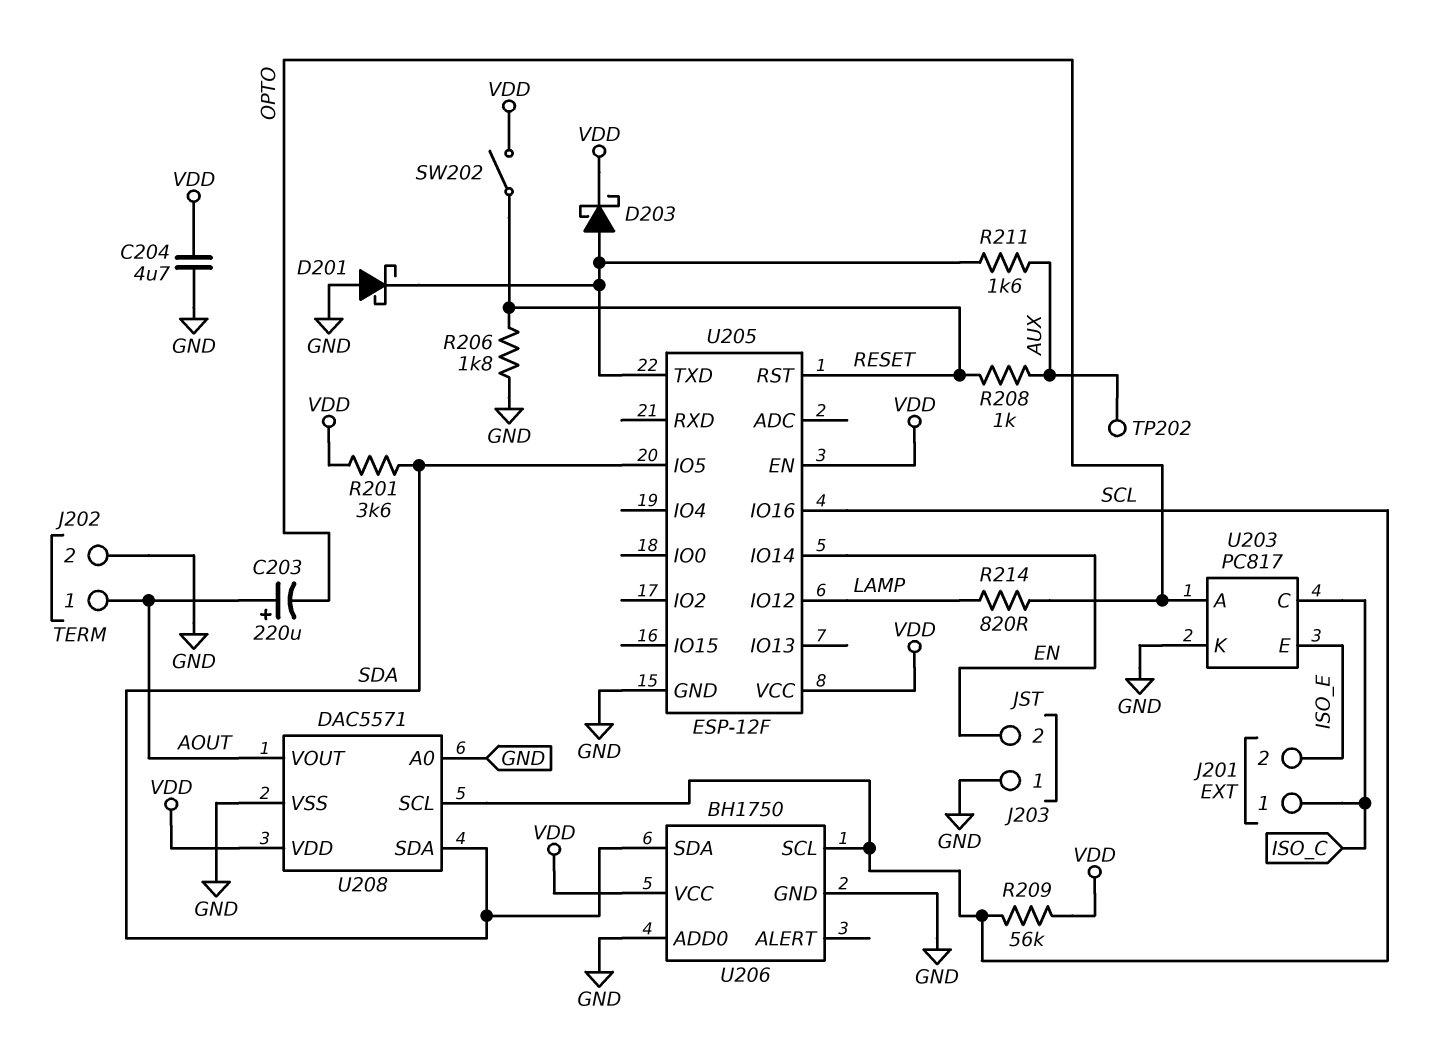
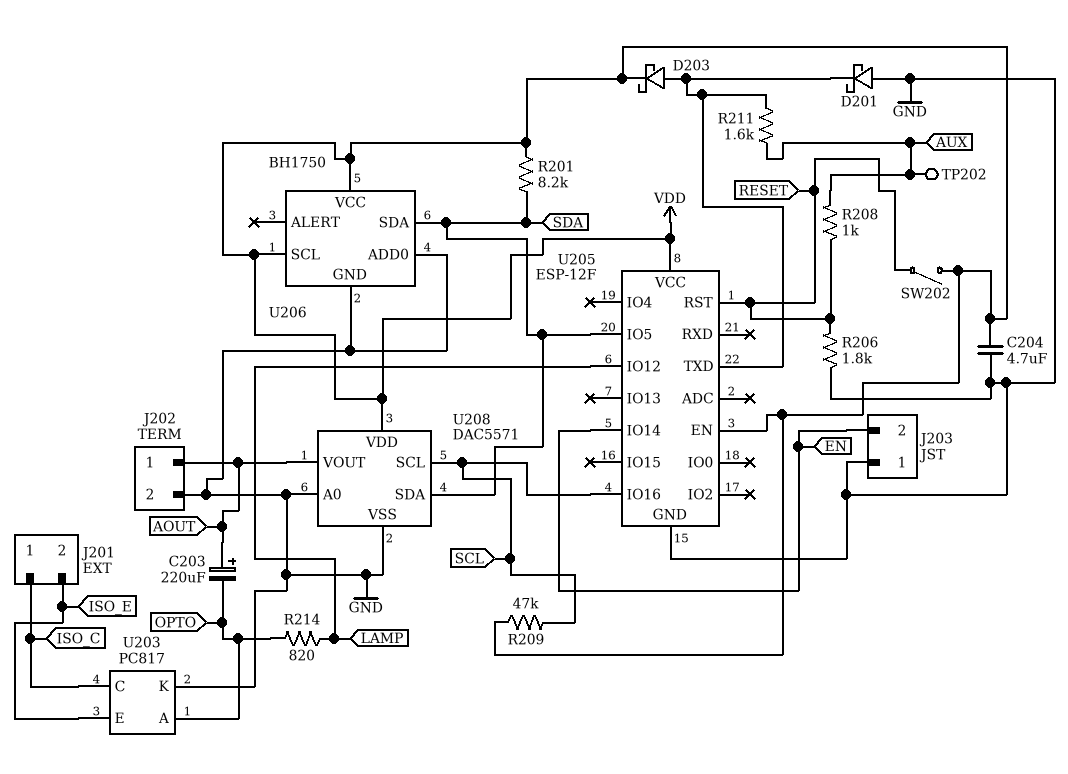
R201: 3.6k (SDA, VDD) -> 8.2k (SDA, VDD)
R209: 56k (SCL, VDD) -> 47k (SCL, VDD)
U206 pin SCL: SCL -> VDD

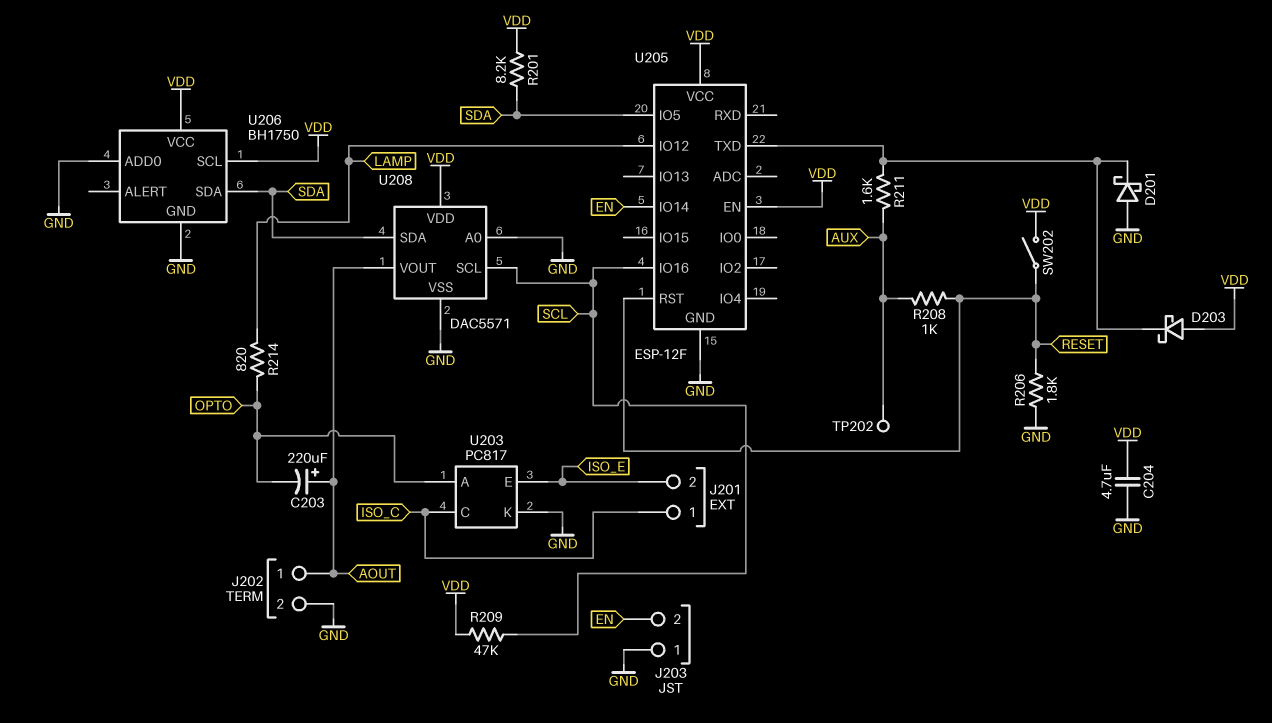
D203: schottky (A U205/TXD, K VDD) -> schottky (A VDD, K U205/TXD)

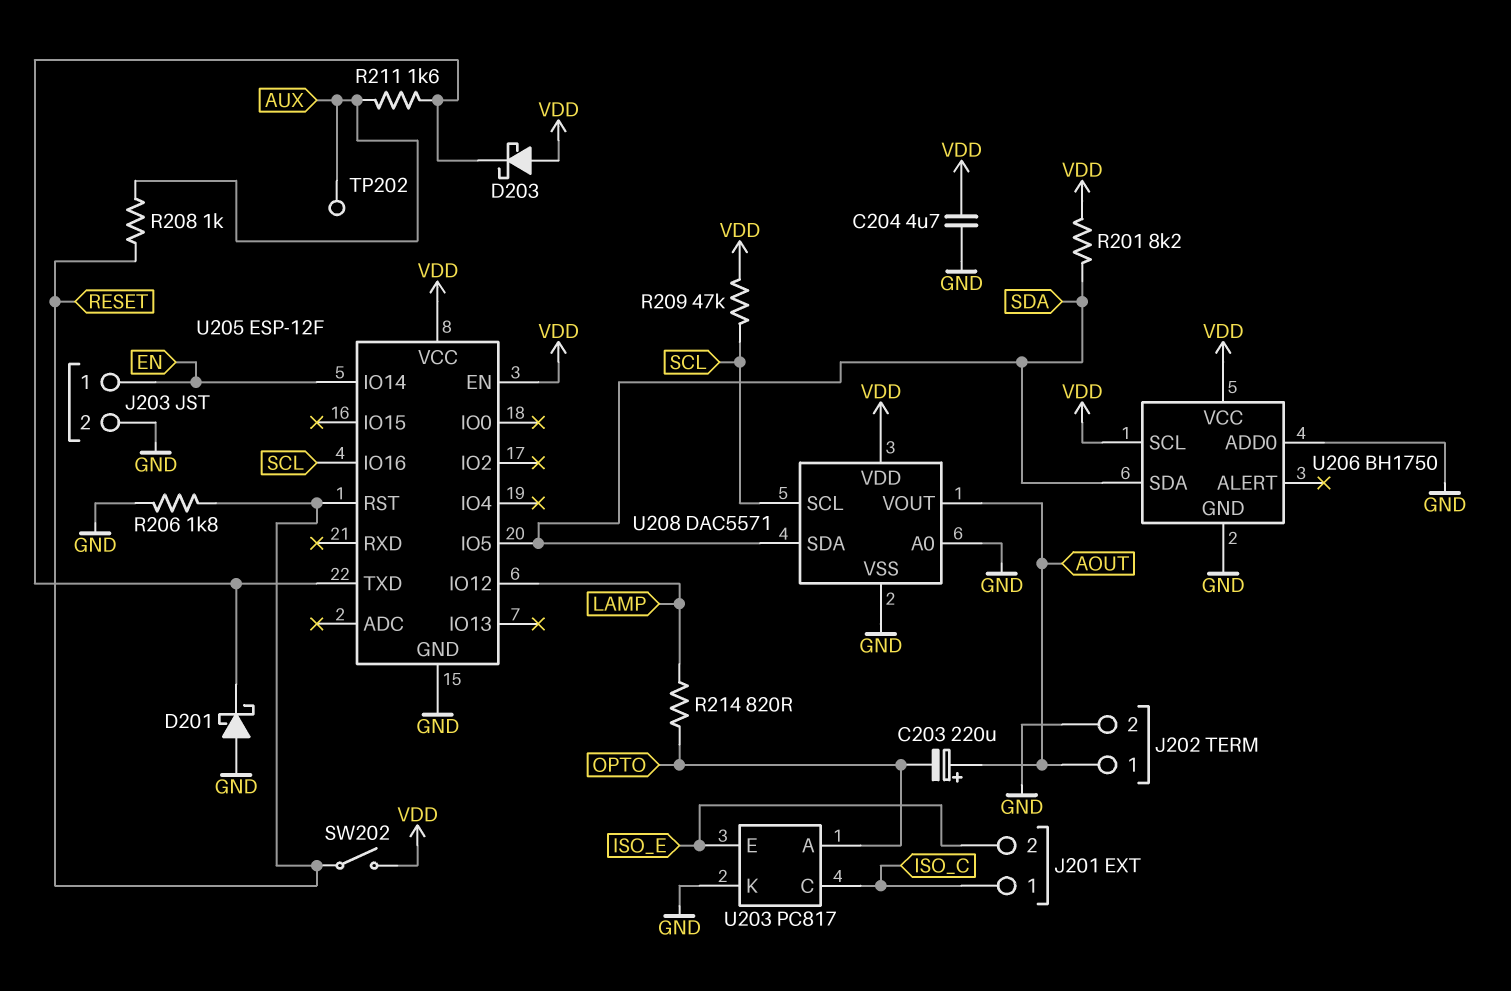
J203 pin 1: GND -> EN
J203 pin 2: EN -> GND

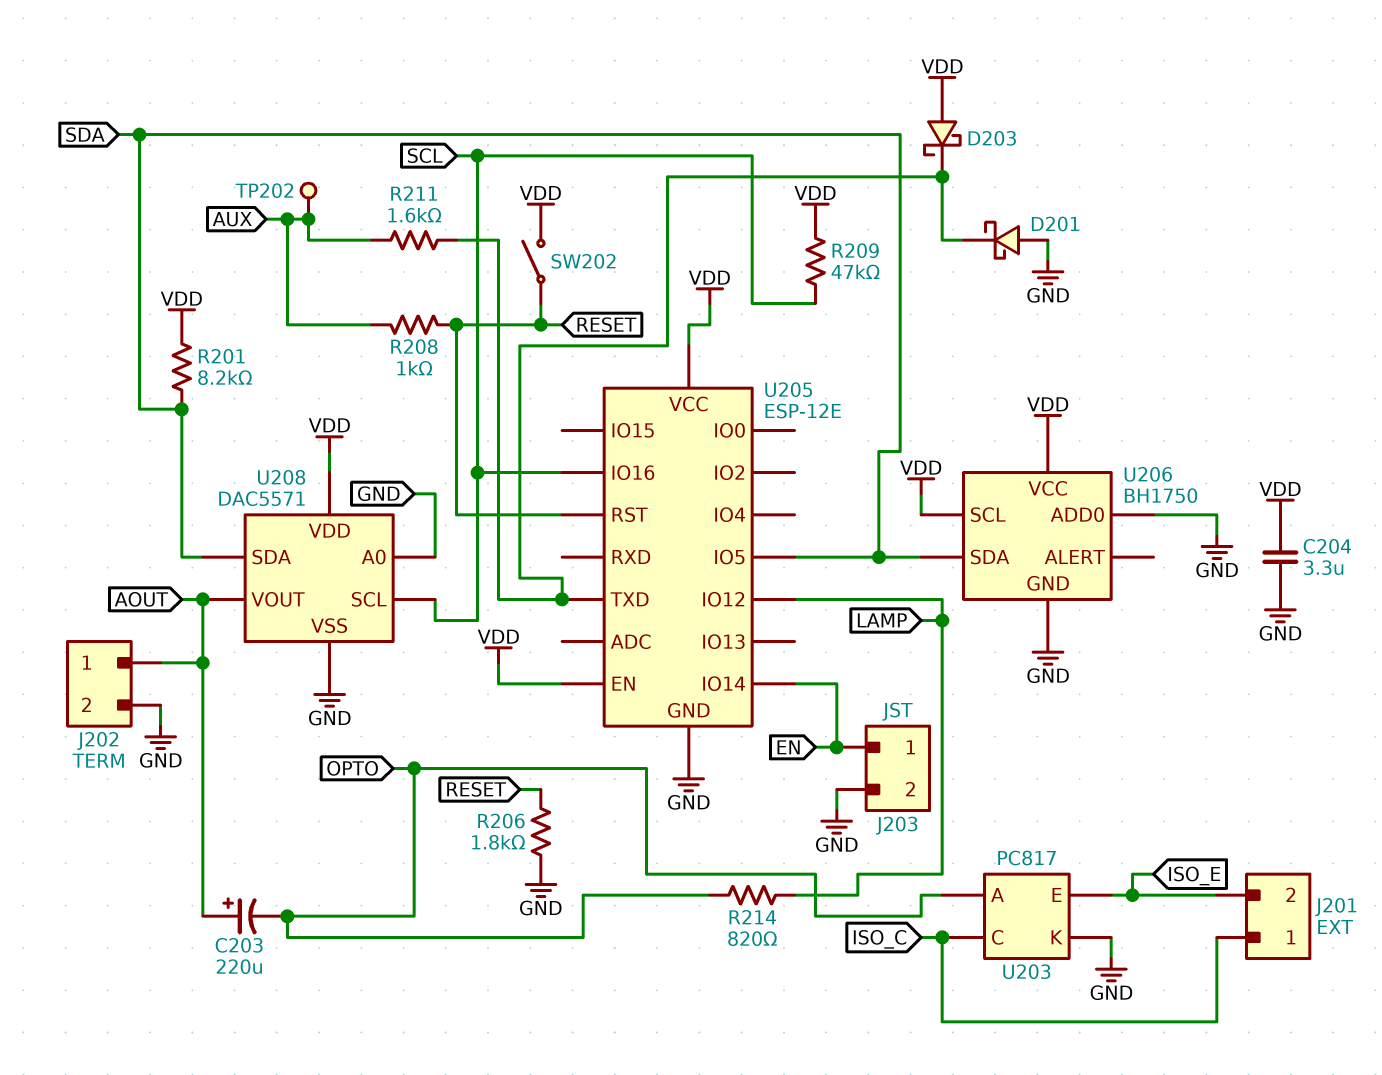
C204: 4.7uF (GND, VDD) -> 3.3uF (GND, VDD)
U205: ESP-12F -> ESP-12E

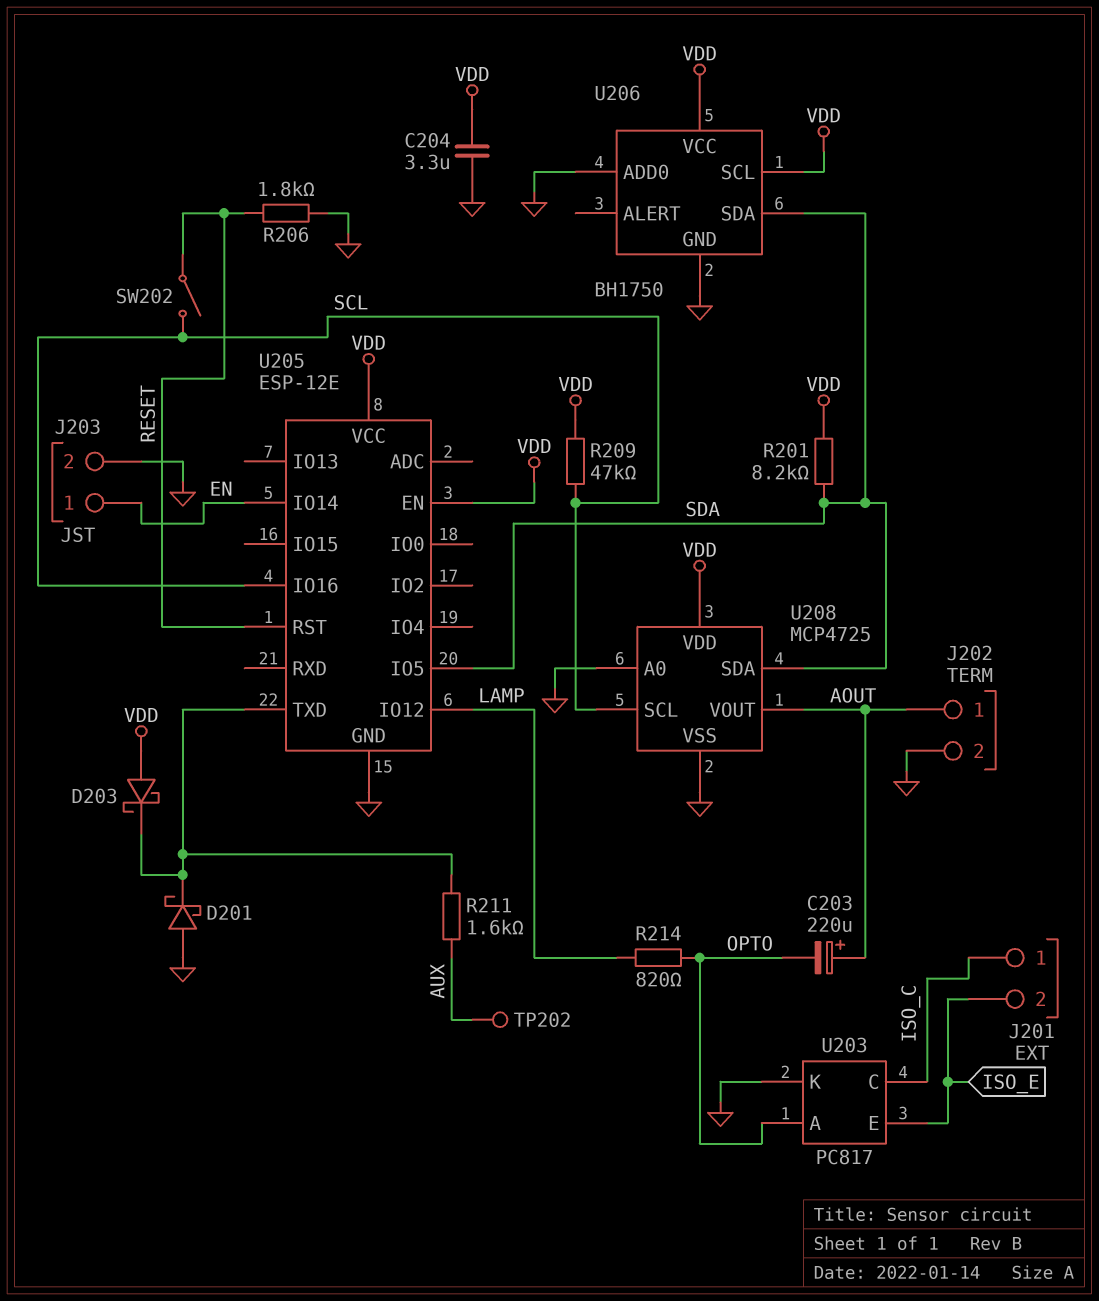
R208: 1k (AUX, RESET) -> none
SW202: switch (RESET, VDD) -> switch (RESET, SCL)
U208: DAC5571 -> MCP4725

